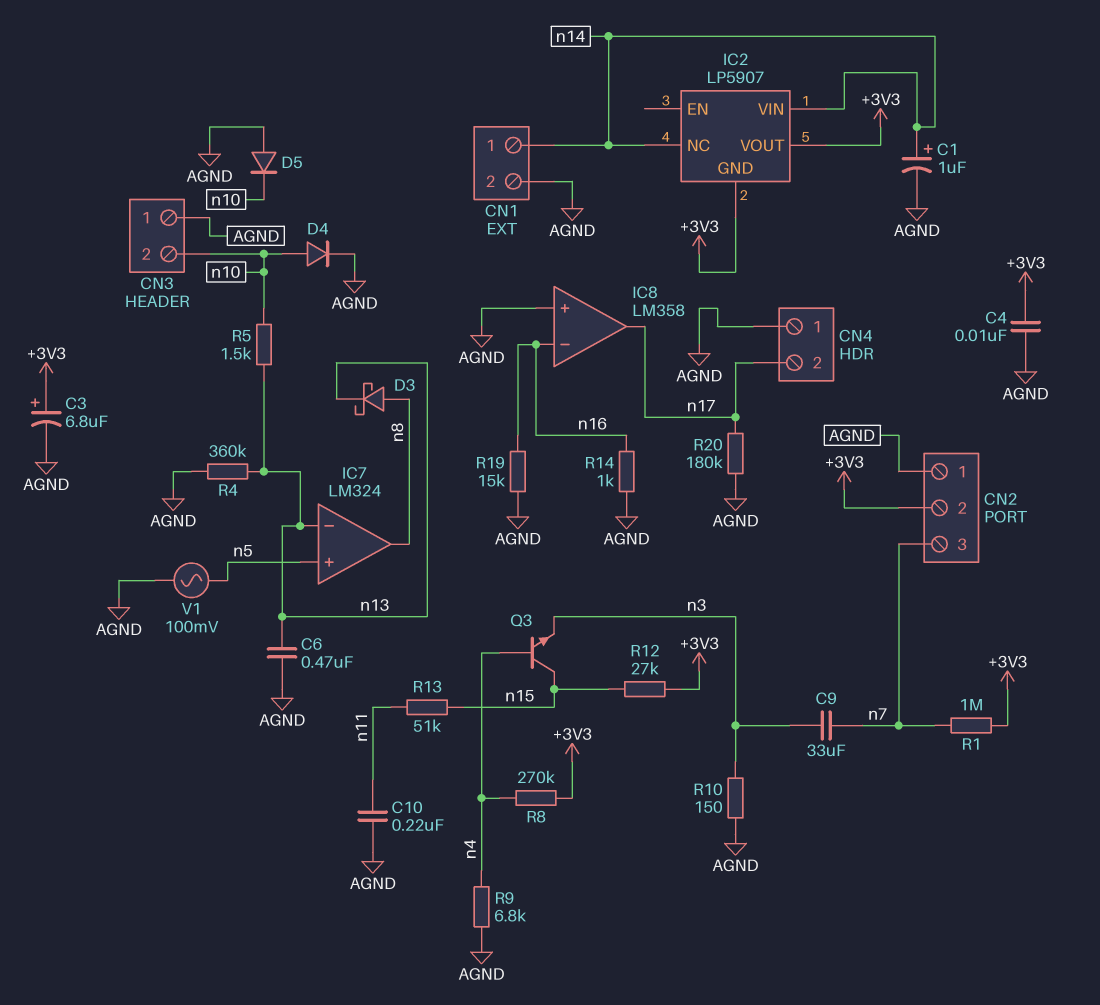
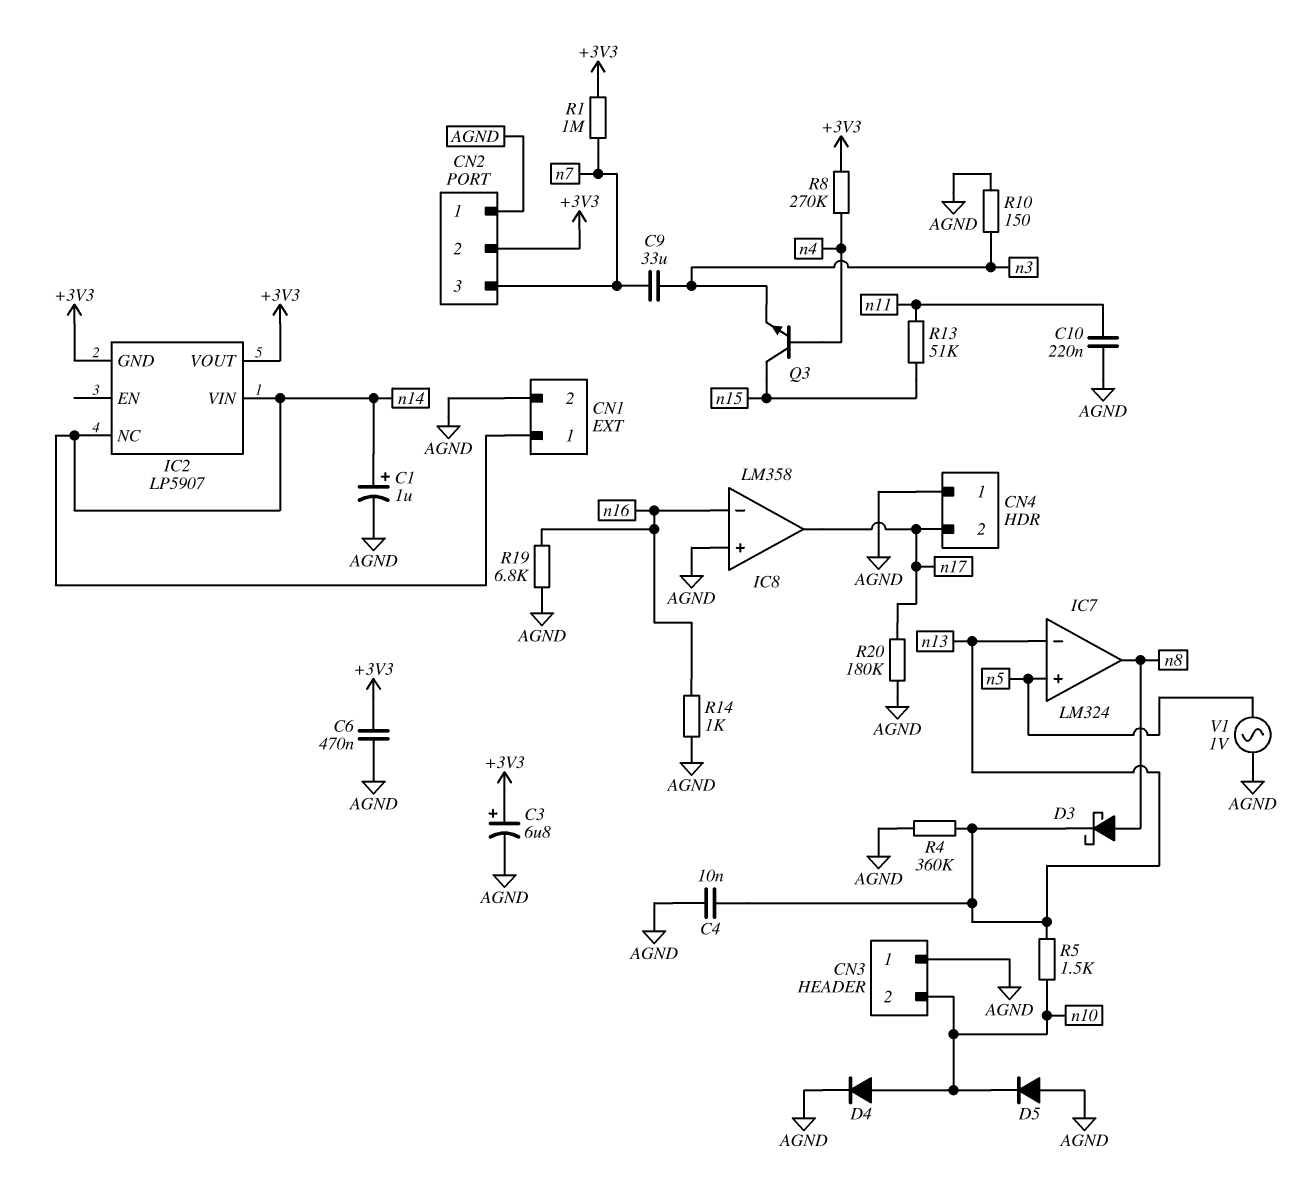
C4: 10nF (+3V3, AGND) -> 10nF (AGND, n13)
C6: 470nF (AGND, n13) -> 470nF (+3V3, AGND)
R9: 6.8k (AGND, n4) -> none
R12: 27k (+3V3, n15) -> none
R19: 15k (AGND, n16) -> 6.8k (AGND, n16)
V1: AC 100mV (AGND, n5) -> AC 1V (AGND, n5)

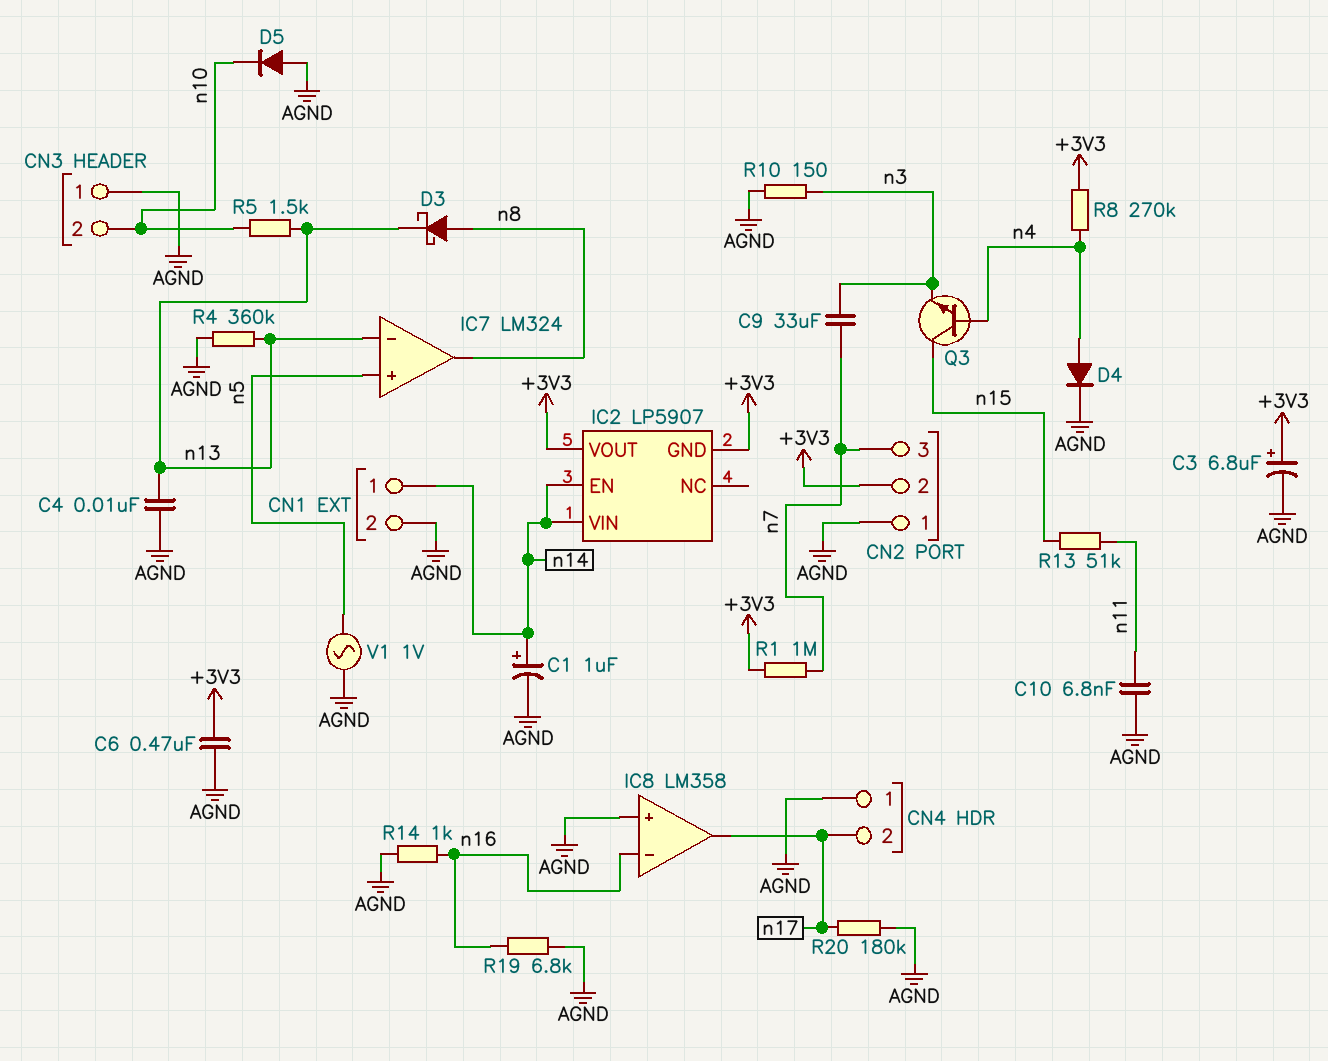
C10: 220nF (AGND, n11) -> 6.8nF (AGND, n11)
D4: diode (A n10, K AGND) -> diode (A n4, K AGND)
IC2 pin EN: none -> n14
IC2 pin NC: n14 -> none

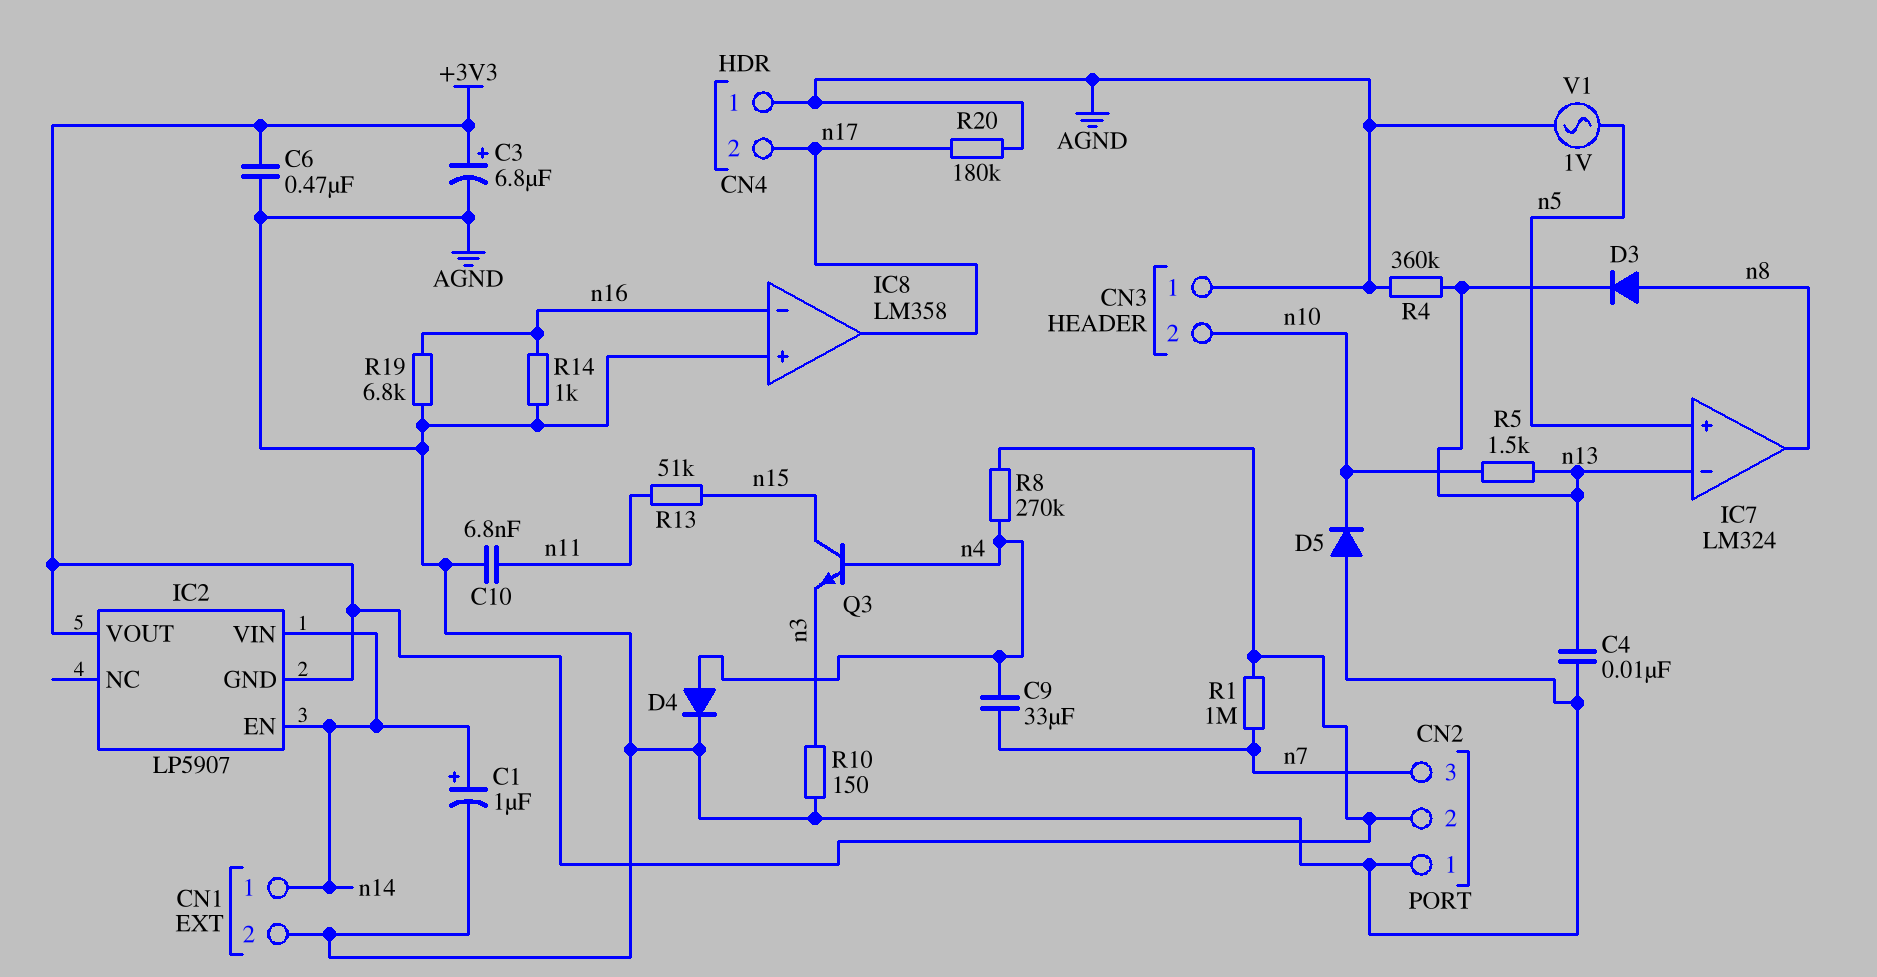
C9: 33uF (n3, n7) -> 33uF (n4, n7)
D3: schottky (A n8, K n13) -> diode (A n8, K n13)

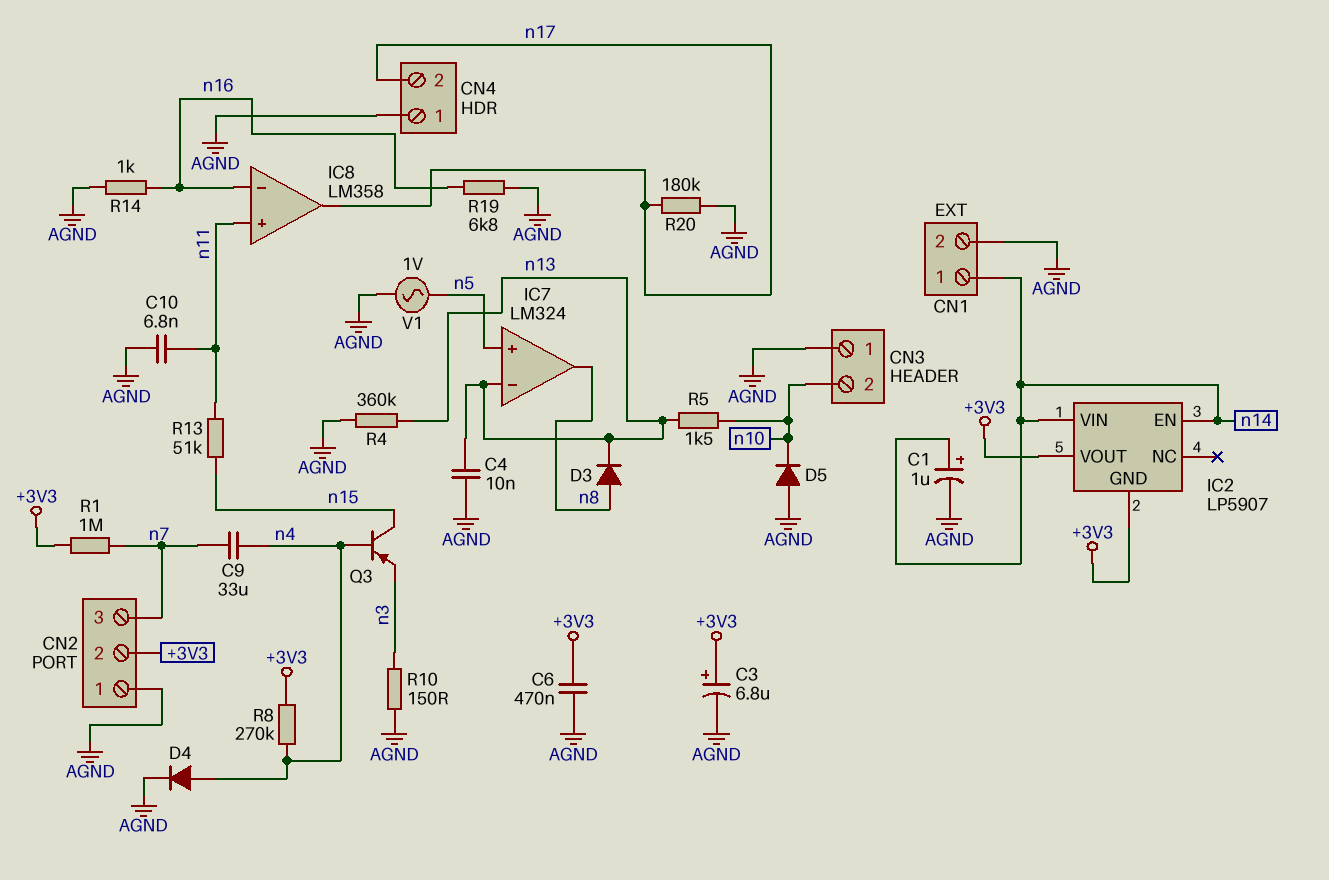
IC8 pin in+: AGND -> n11
Q3: NPN (B n4, C n15, E n3) -> PNP (B n4, C n15, E n3)

